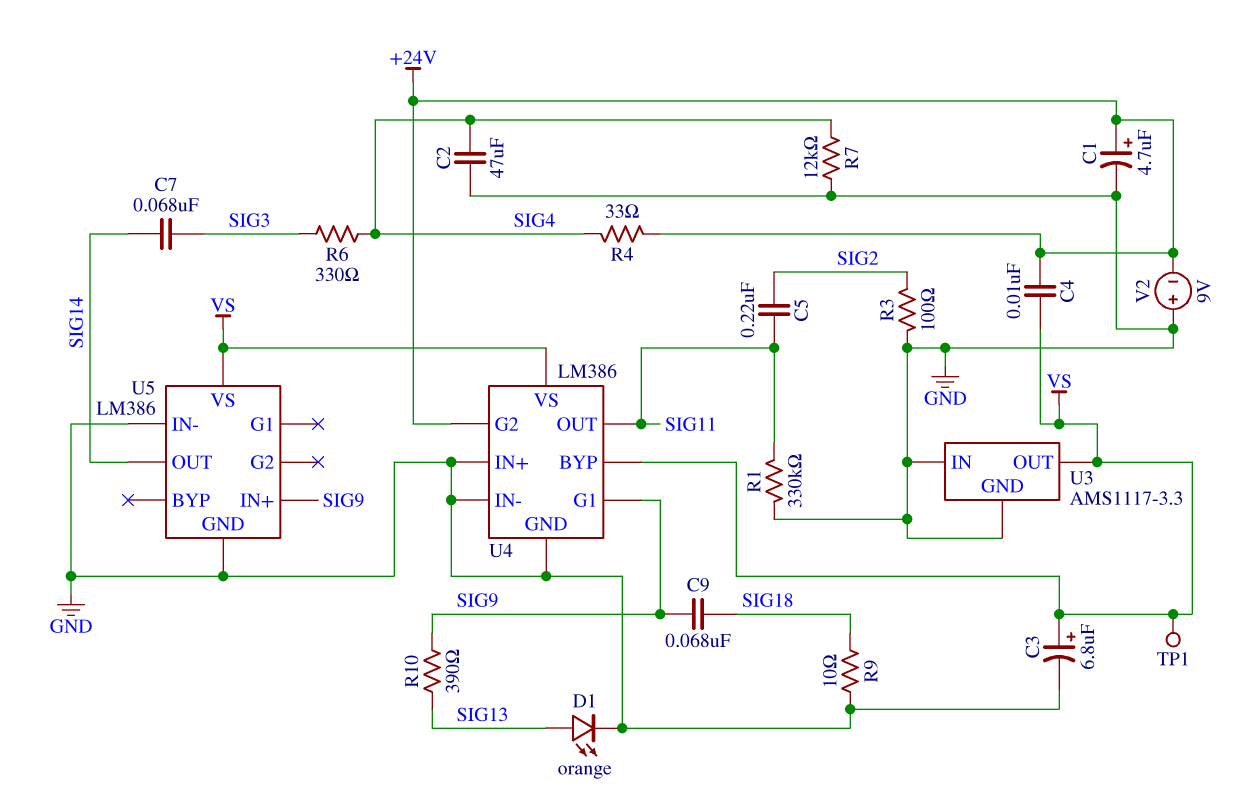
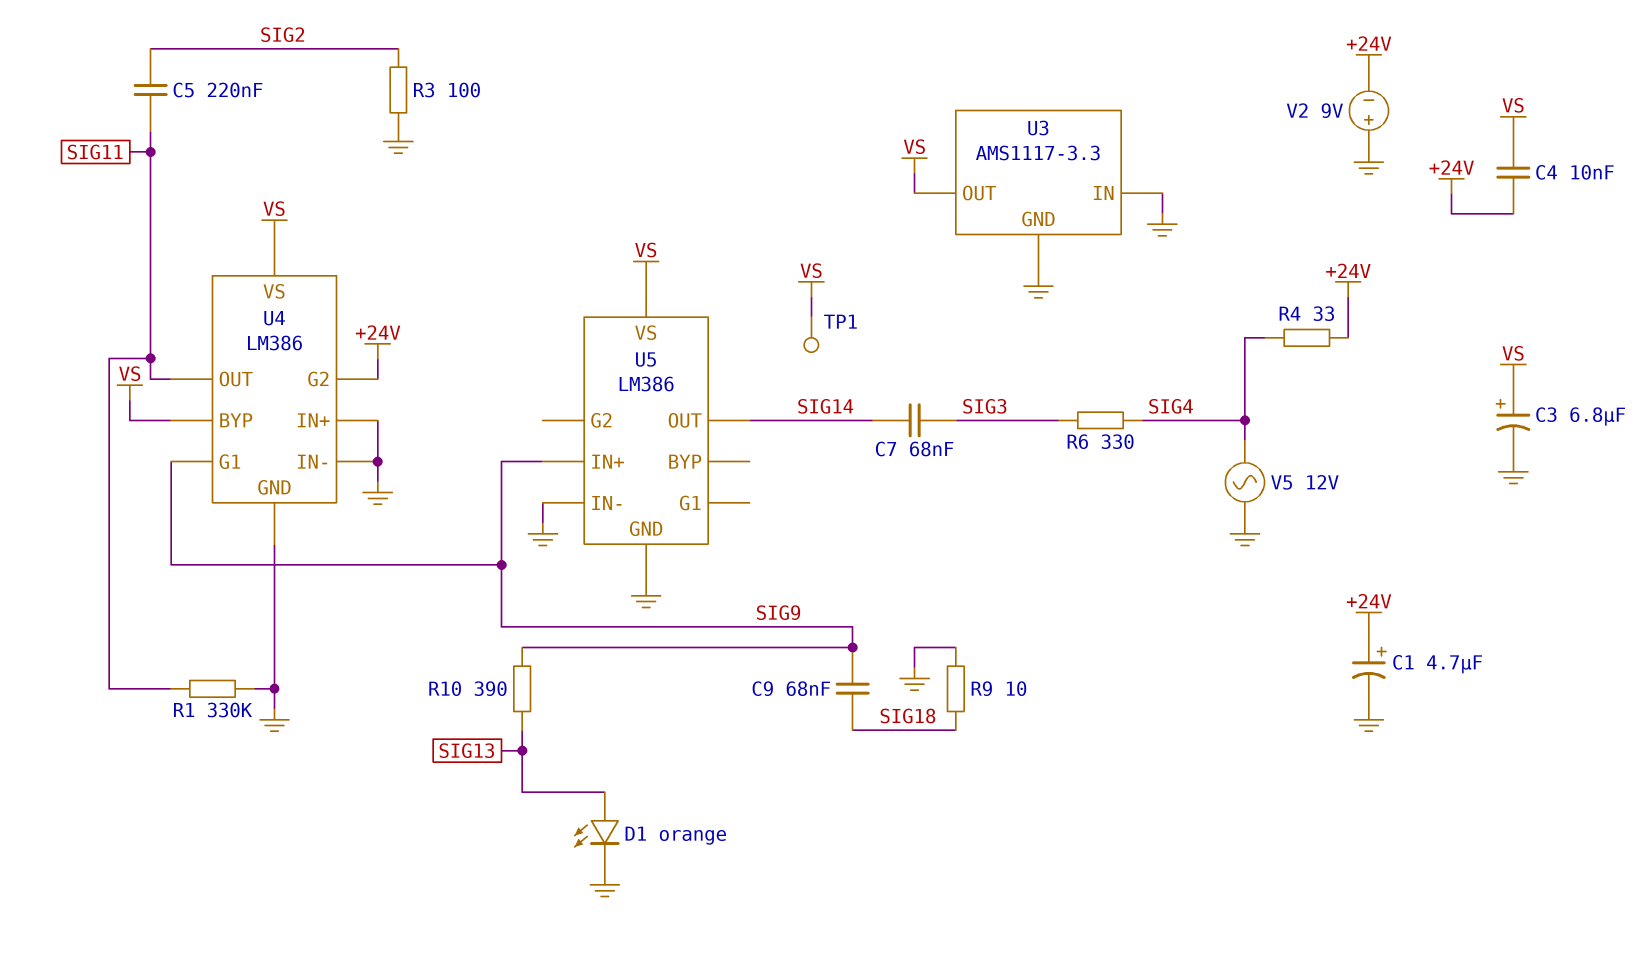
C2: 47uF (GND, SIG4) -> none
R7: 12k (GND, SIG4) -> none
V5: none -> AC 12V (GND, SIG4)

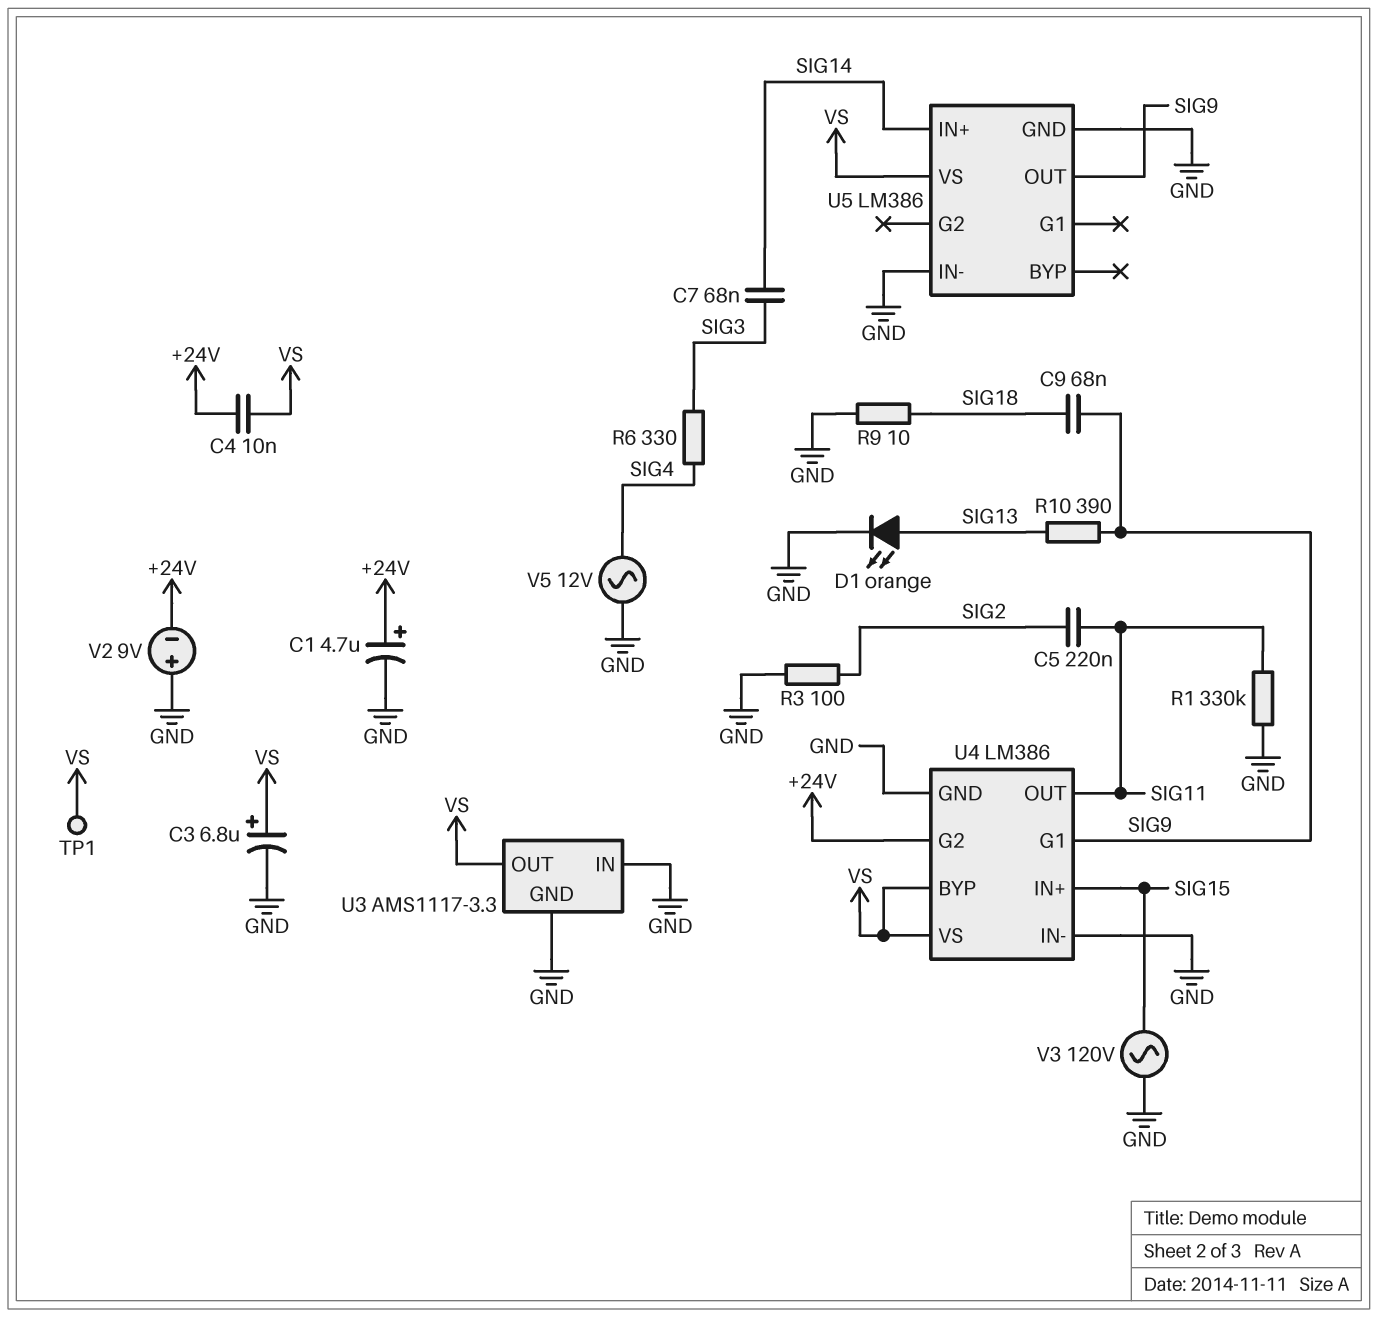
R4: 33 (+24V, SIG4) -> none
U4 pin IN+: GND -> SIG15
U5 pin IN+: SIG9 -> SIG14
U5 pin OUT: SIG14 -> SIG9
V3: none -> AC 120V (GND, SIG15)

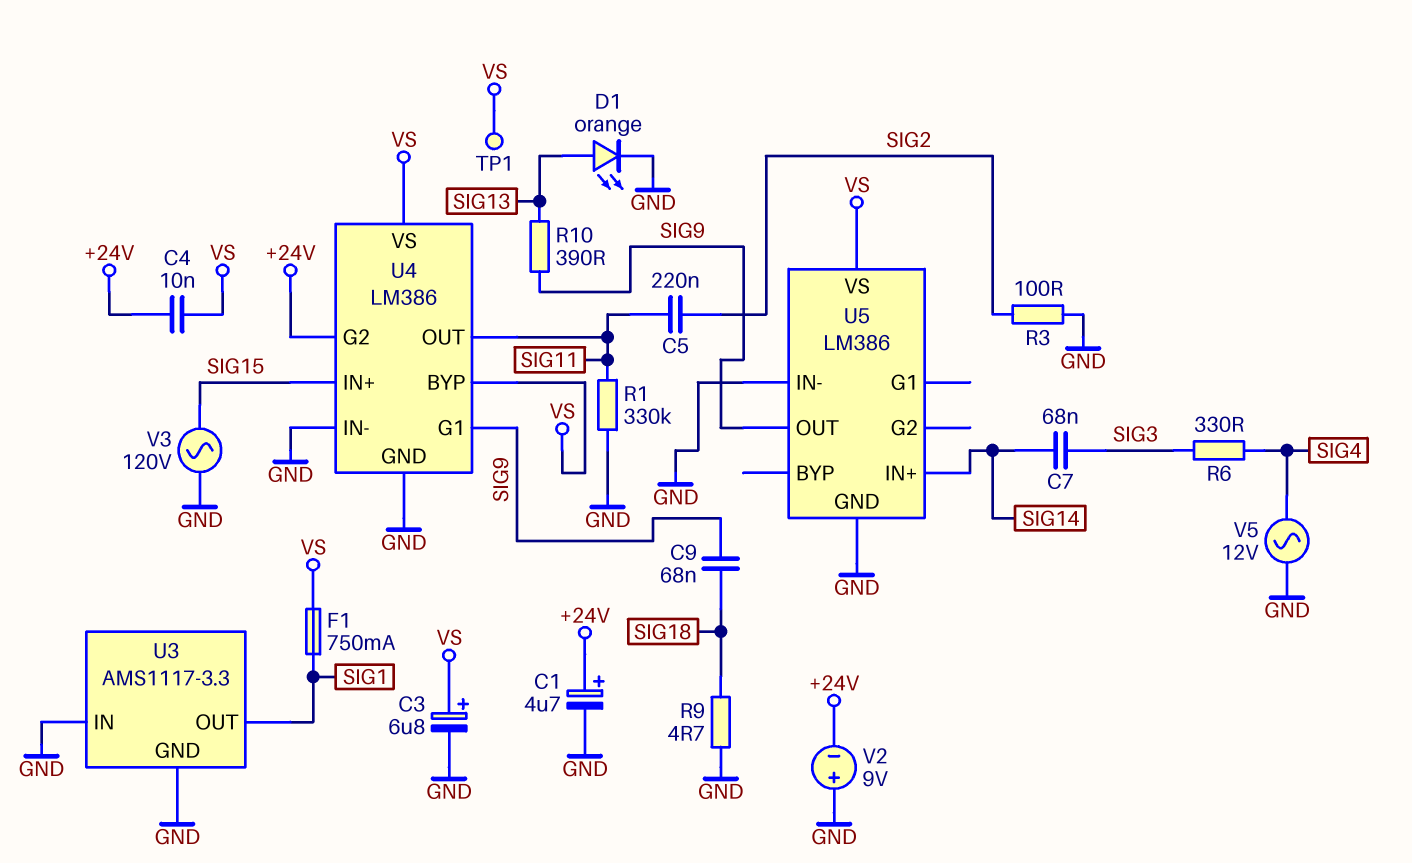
F1: none -> 750mA (SIG1, VS)
R9: 10 (GND, SIG18) -> 4.7 (GND, SIG18)
U3 pin OUT: VS -> SIG1

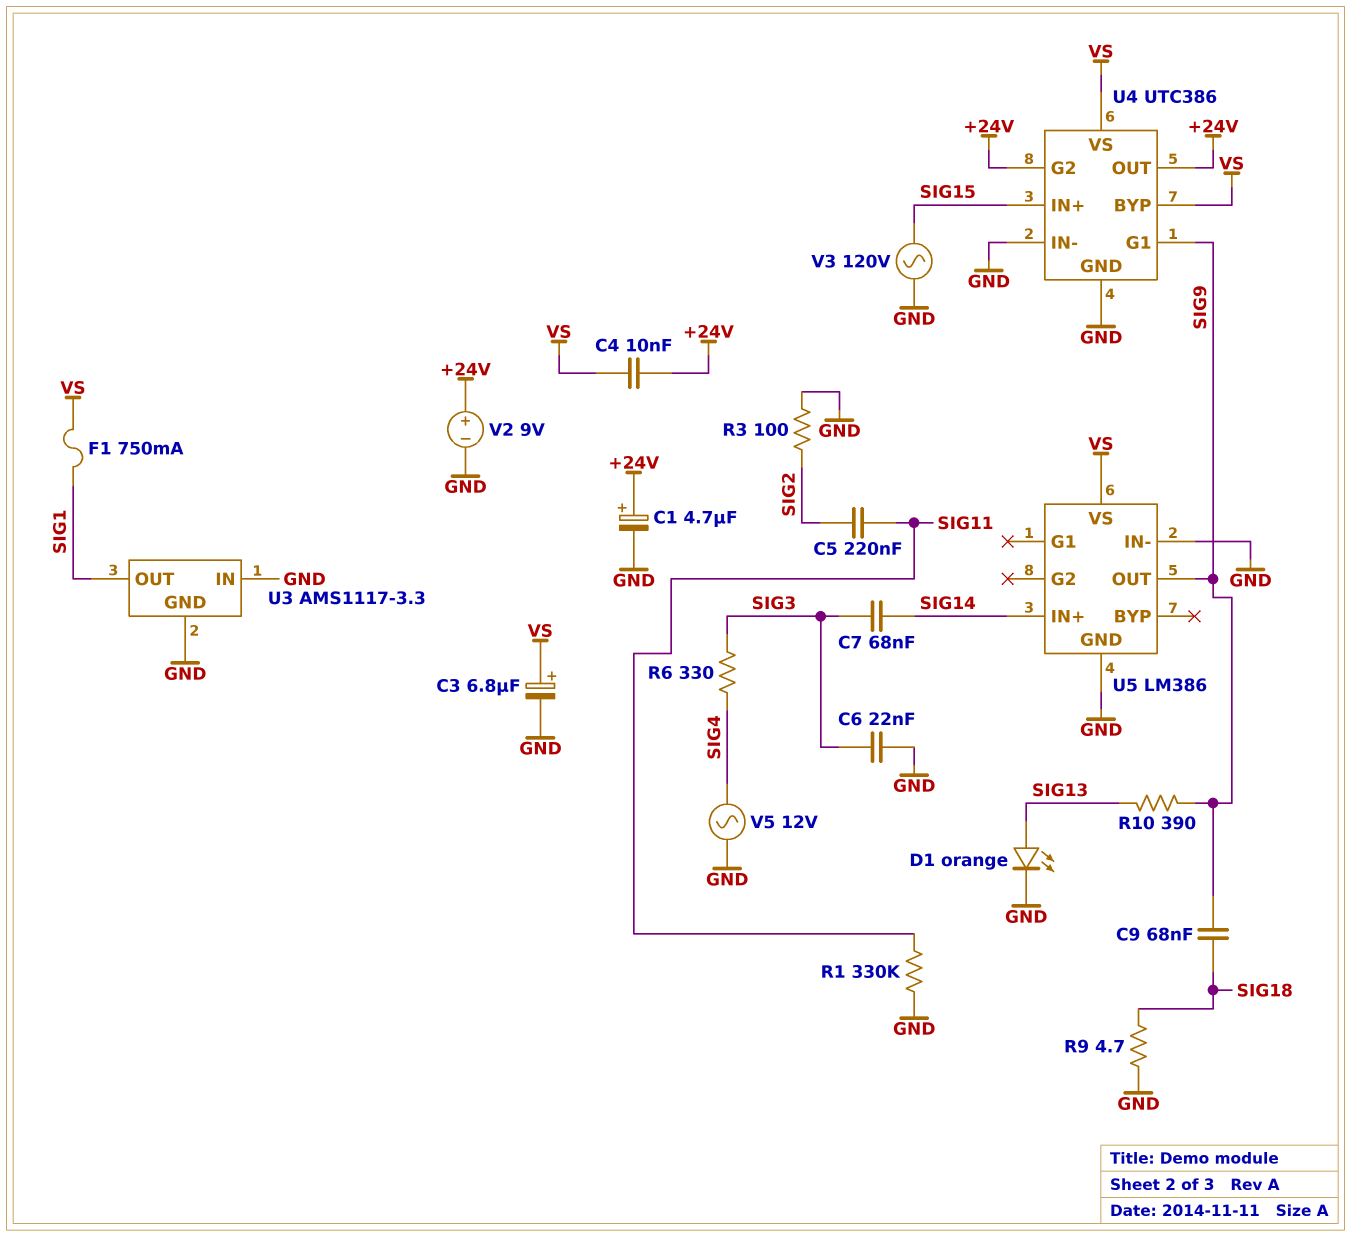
C6: none -> 22nF (GND, SIG3)
TP1: test point (VS) -> none
U4: LM386 -> UTC386
U4 pin OUT: SIG11 -> +24V
V2: 9V (plus GND, minus +24V) -> 9V (plus +24V, minus GND)

